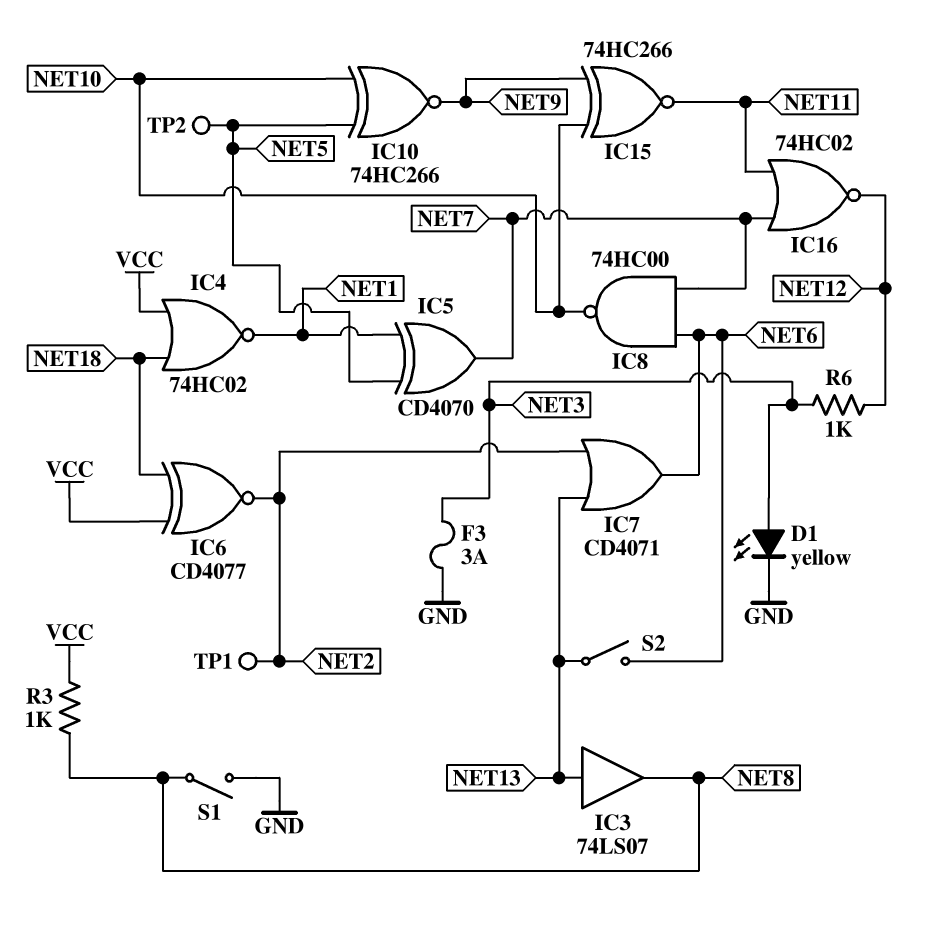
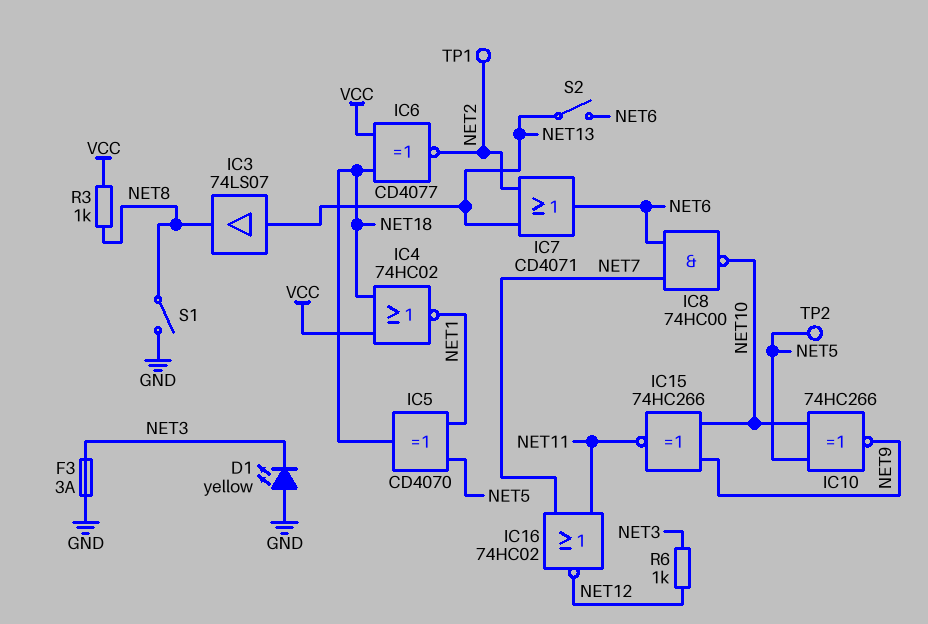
D1: LED yellow (A NET3, K GND) -> LED yellow (A GND, K NET3)
IC5: XOR CD4070 (in NET1, in NET5, out NET7) -> XOR CD4070 (in NET1, in NET5, out NET18)

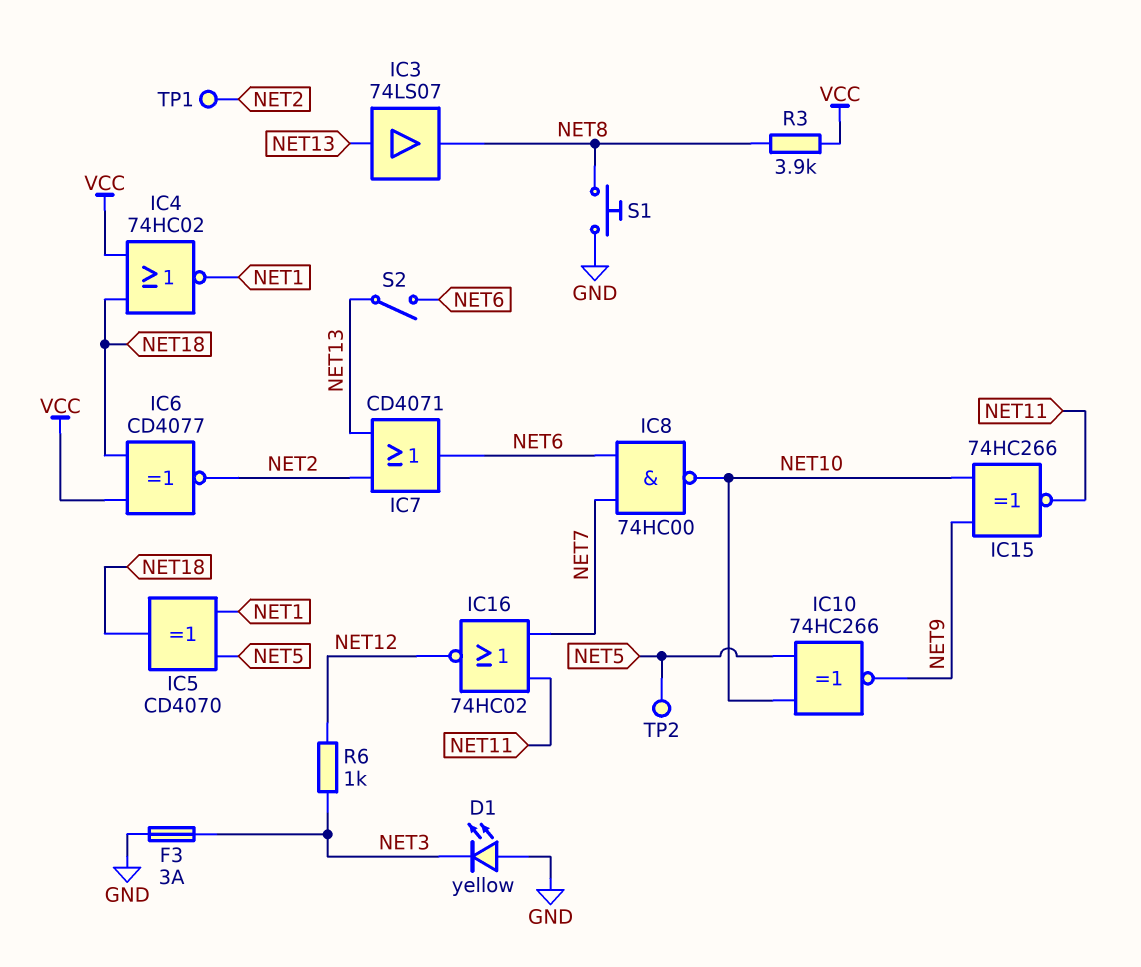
R3: 1k (NET8, VCC) -> 3.9k (NET8, VCC)
S1: switch (GND, NET8) -> button (GND, NET8)

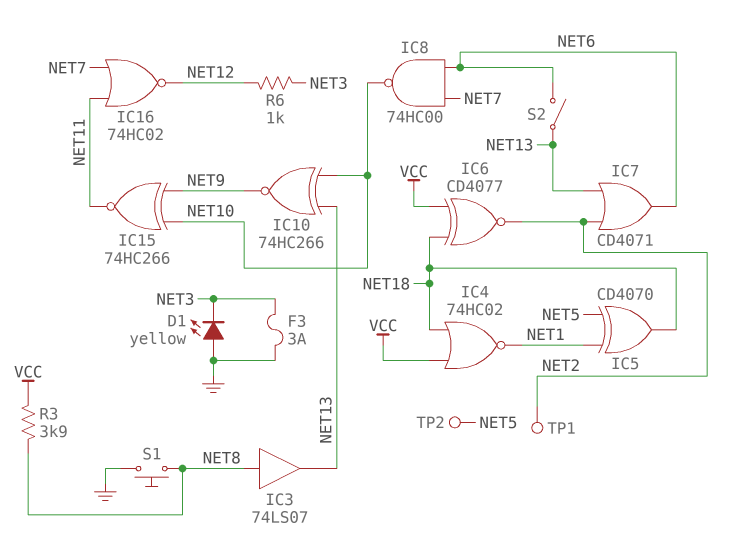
IC3: buffer 74LS07 (in NET13, out NET8) -> buffer 74LS07 (in NET8, out NET13)
IC10: XNOR 74HC266 (in NET5, in NET10, out NET9) -> XNOR 74HC266 (in NET10, in NET13, out NET9)

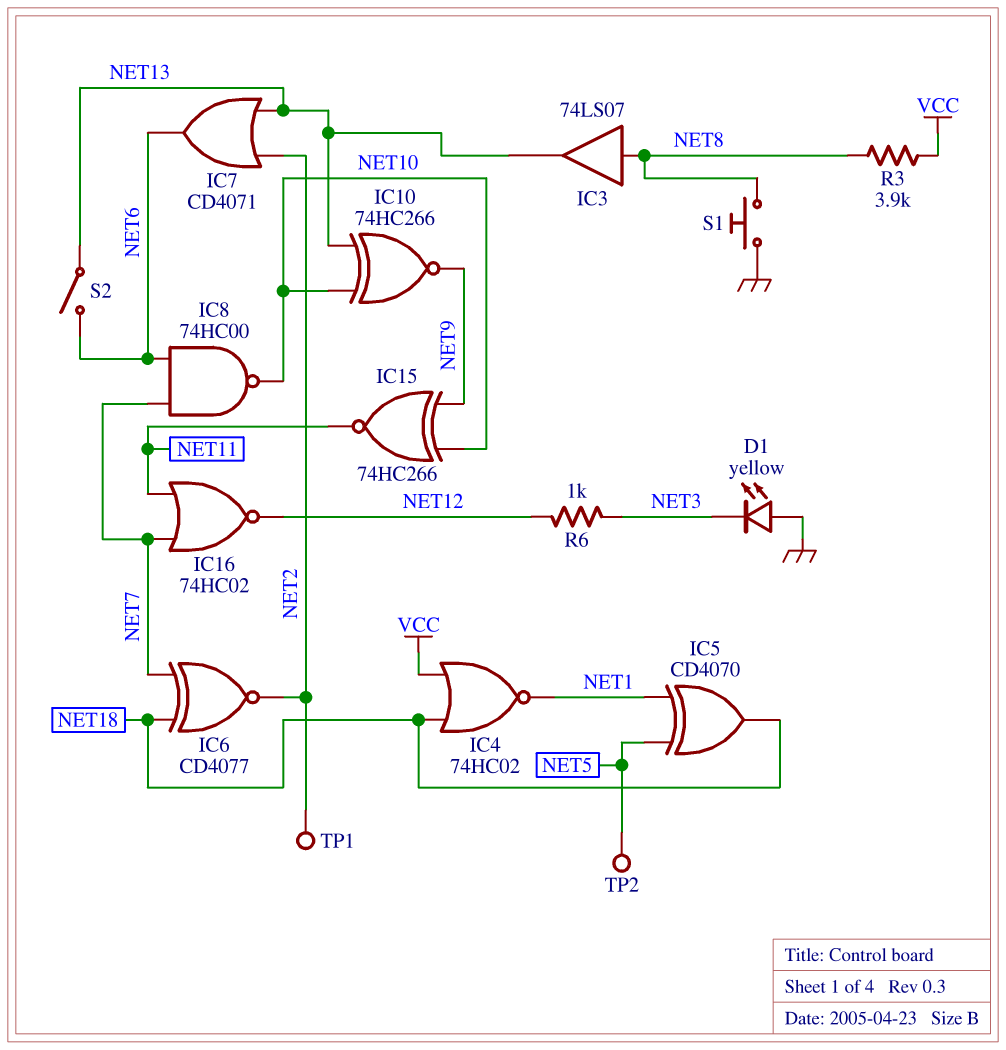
F3: 3A (GND, NET3) -> none
IC6: XNOR CD4077 (in NET18, in VCC, out NET2) -> XNOR CD4077 (in NET7, in NET18, out NET2)

